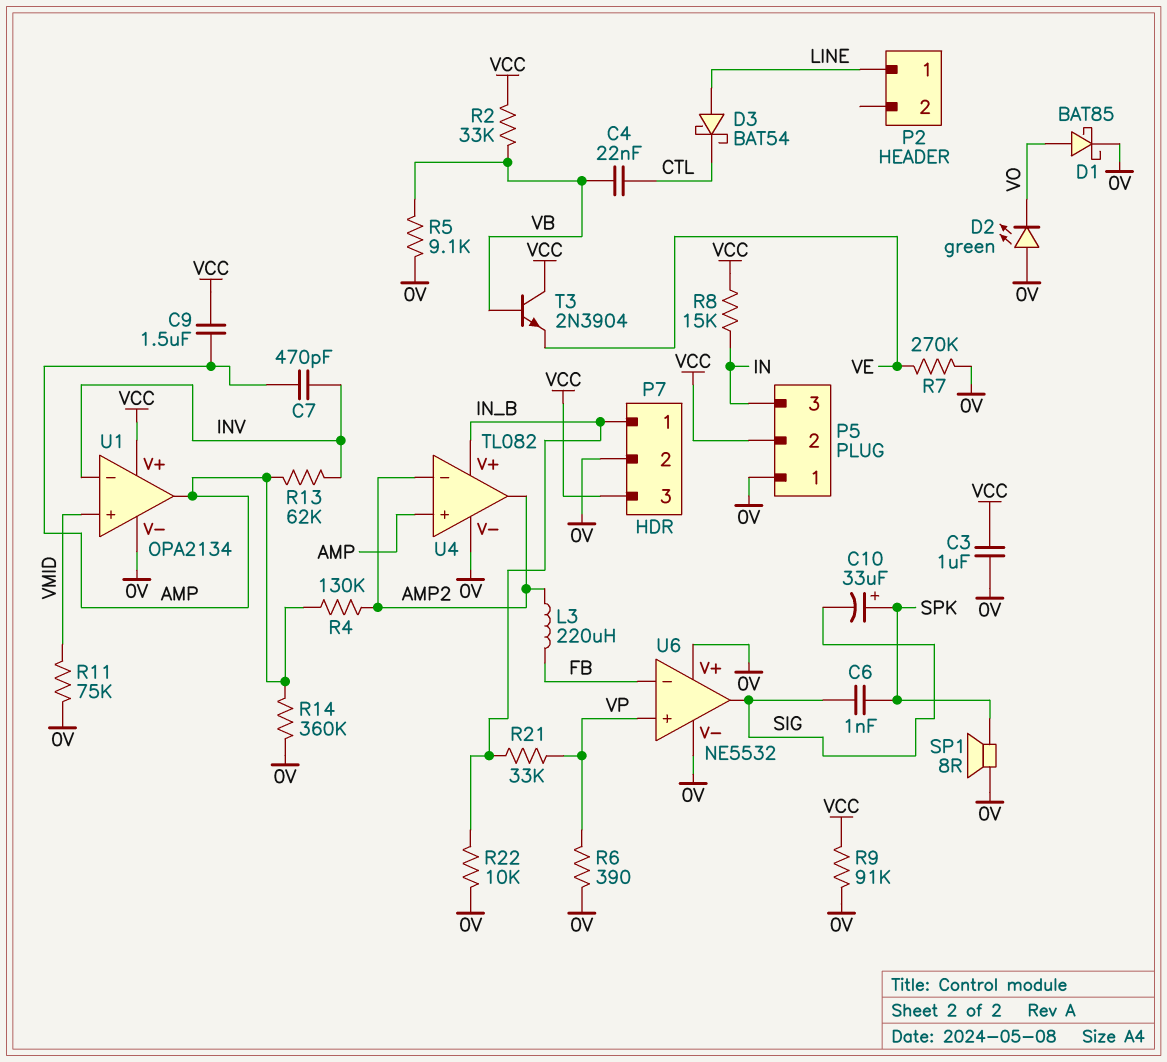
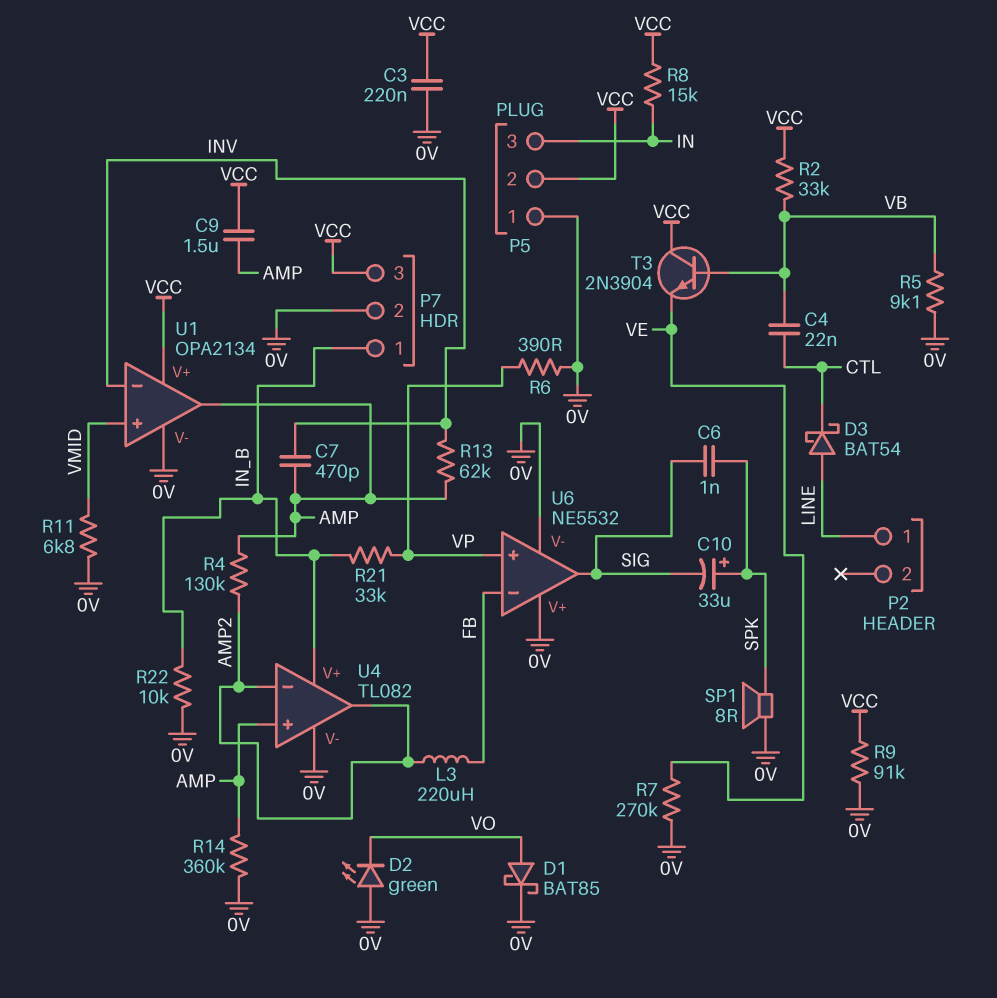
C3: 1uF (0V, VCC) -> 220nF (0V, VCC)
R11: 75k (0V, VMID) -> 6.8k (0V, VMID)

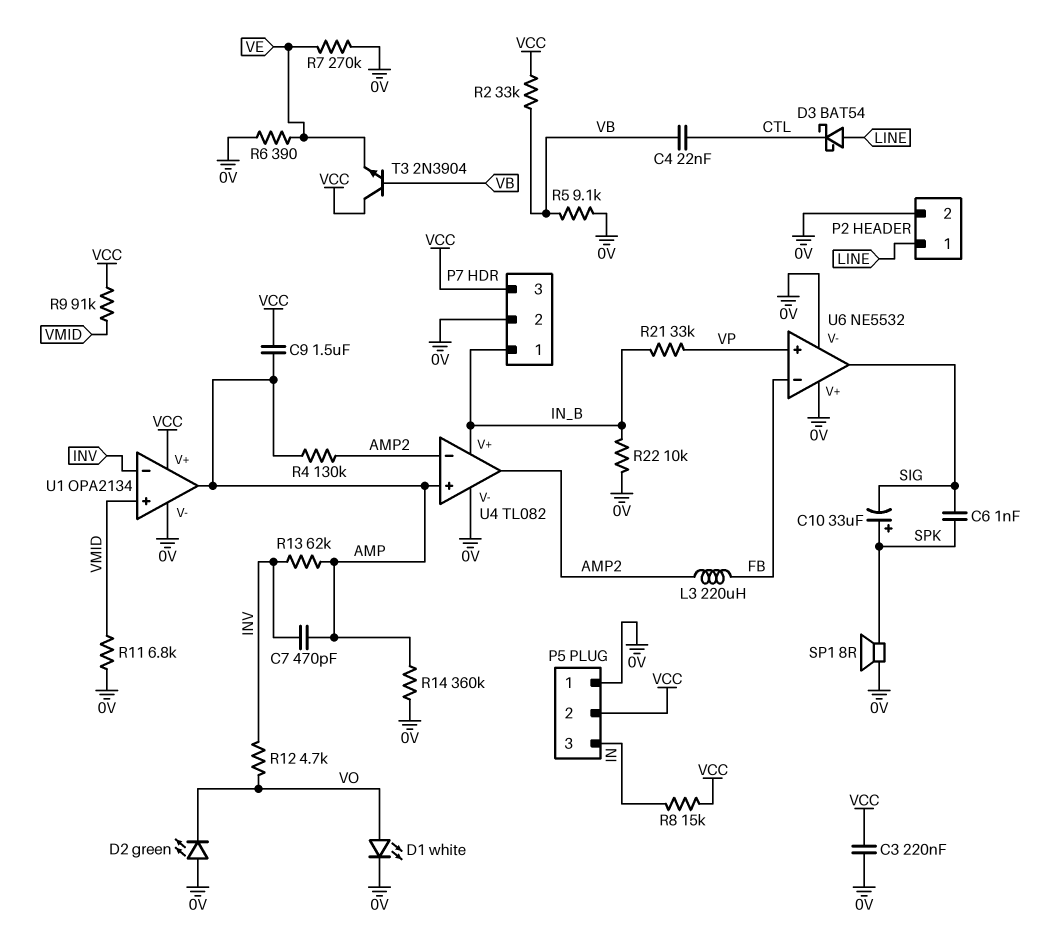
D1: schottky BAT85 (A VO, K 0V) -> LED white (A VO, K 0V)
P2 pin 2: none -> 0V
R6: 390 (0V, VP) -> 390 (0V, VE)
R9: 91k (0V, VCC) -> 91k (VCC, VMID)
R12: none -> 4.7k (INV, VO)

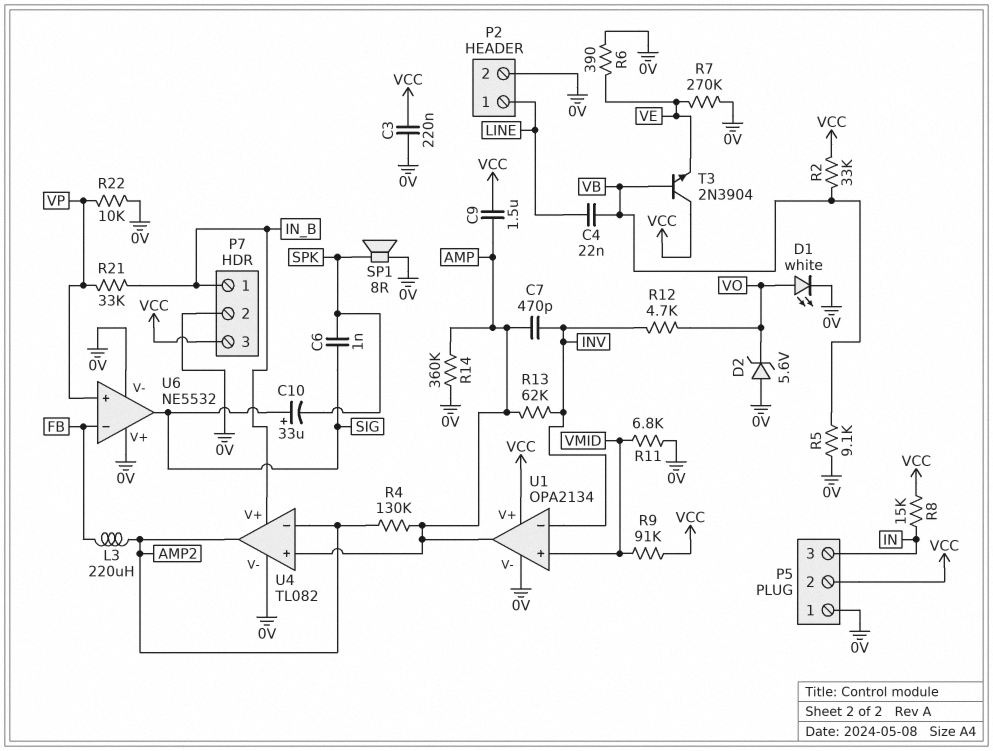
C4: 22nF (CTL, VB) -> 22nF (LINE, VB)
C10: 33uF (plus SPK, minus SIG) -> 33uF (plus SIG, minus SPK)
D2: LED green (A 0V, K VO) -> zener 5.6V (A 0V, K VO)
D3: schottky BAT54 (A LINE, K CTL) -> none
R22: 10k (0V, IN_B) -> 10k (0V, VP)

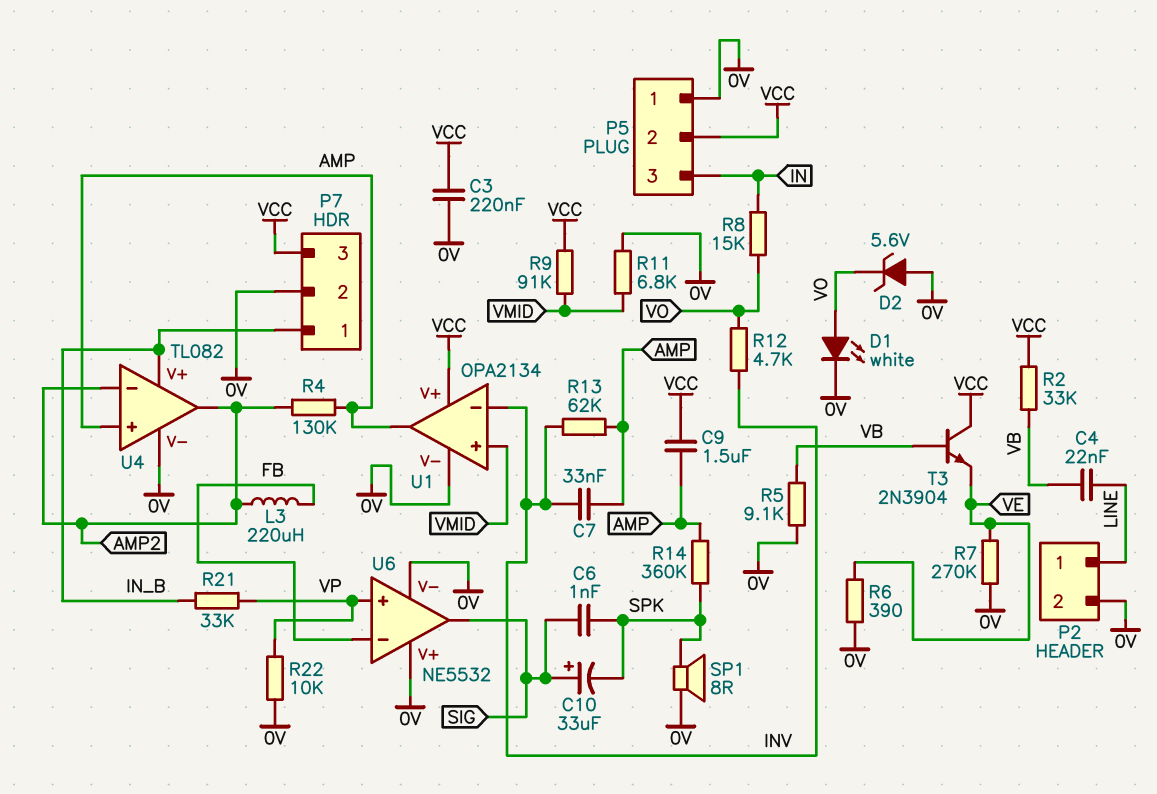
C7: 470pF (AMP, INV) -> 33nF (AMP, INV)
R8: 15k (IN, VCC) -> 15k (IN, VO)
R14: 360k (0V, AMP) -> 360k (AMP, SPK)

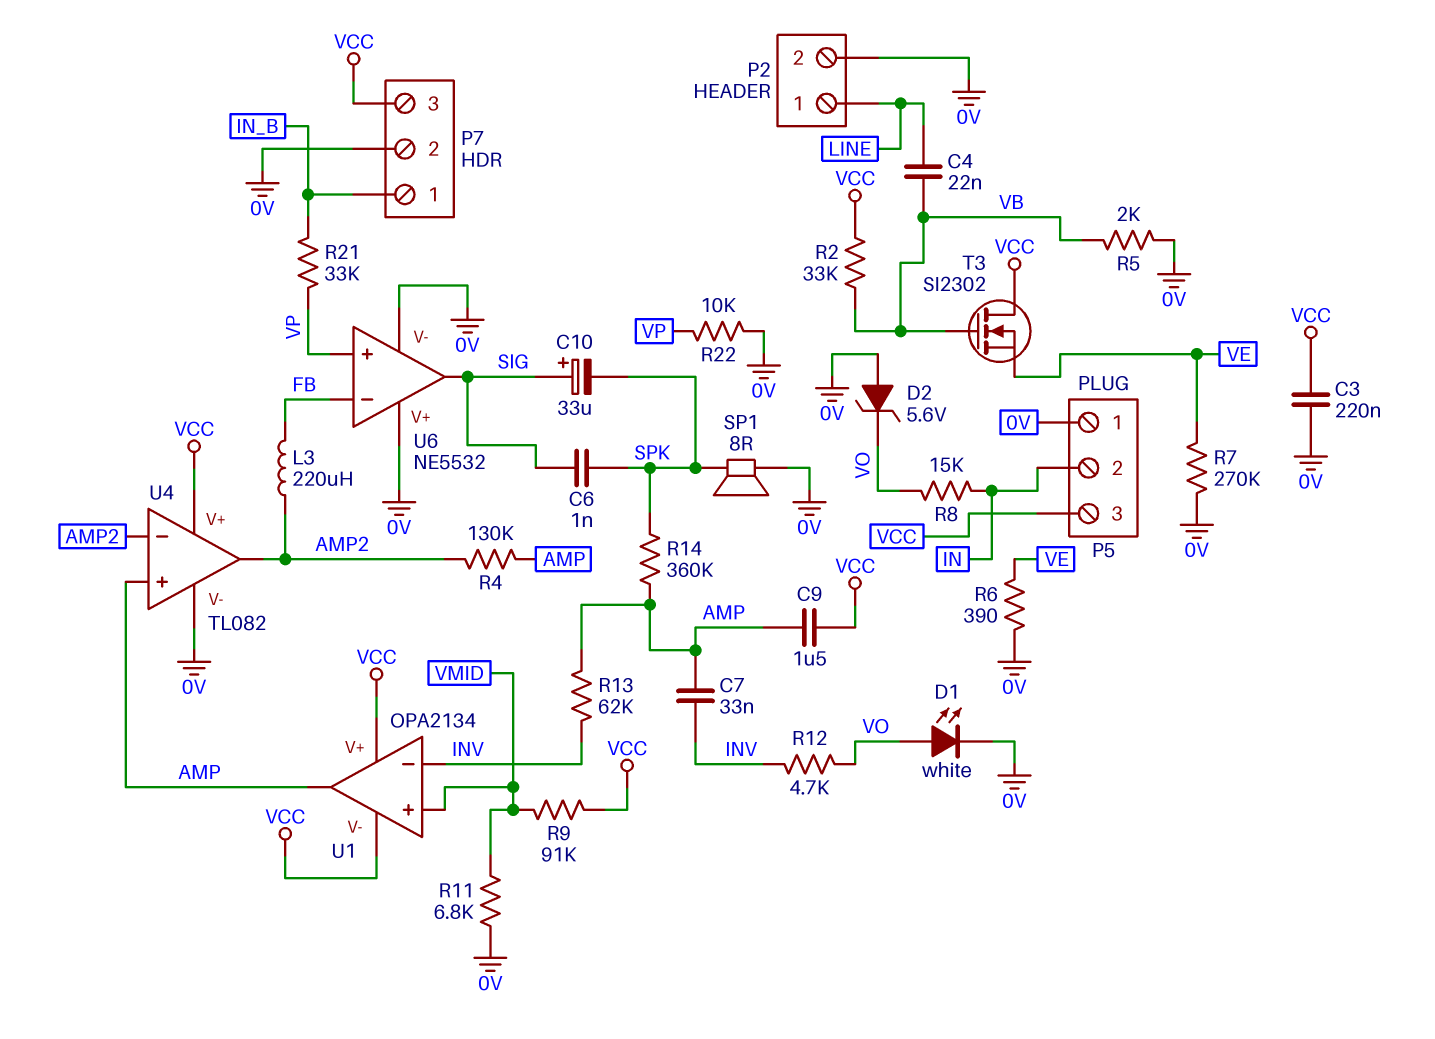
P5 pin 2: VCC -> IN
P5 pin 3: IN -> VCC
R5: 9.1k (0V, VB) -> 2k (0V, VB)
T3: NPN 2N3904 (B VB, C VCC, E VE) -> NMOS SI2302 (G VB, D VCC, S VE)
U1 pin V-: 0V -> VCC
U4 pin V+: IN_B -> VCC

